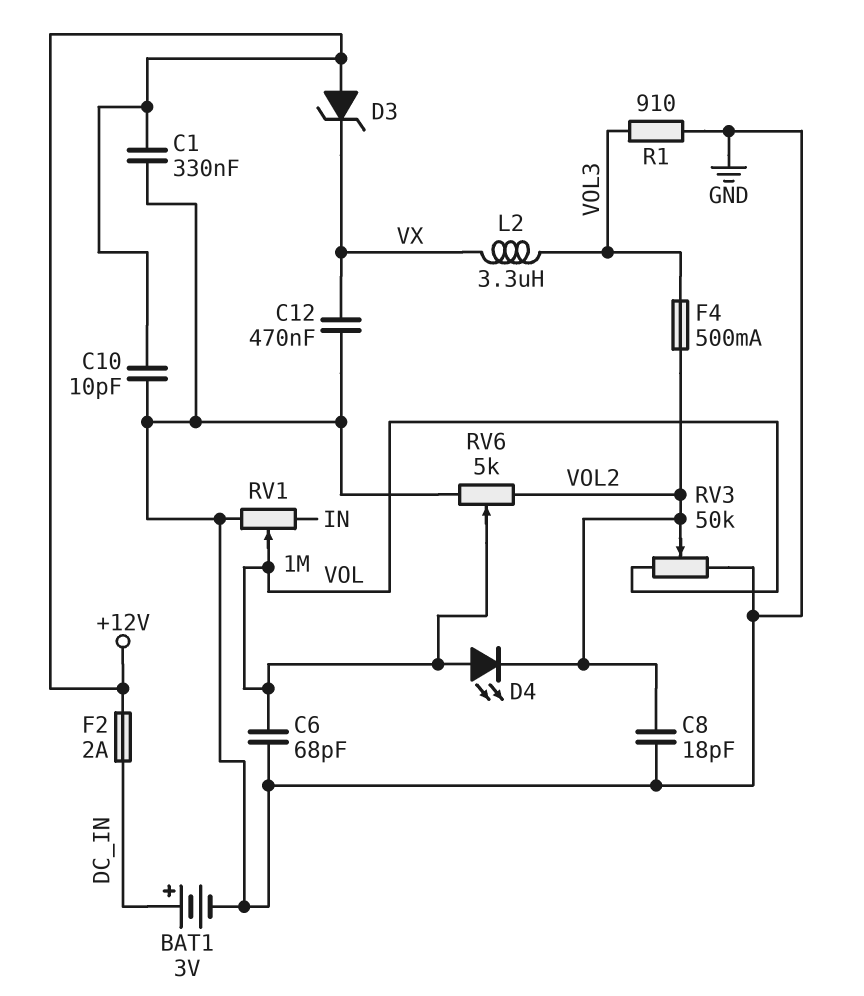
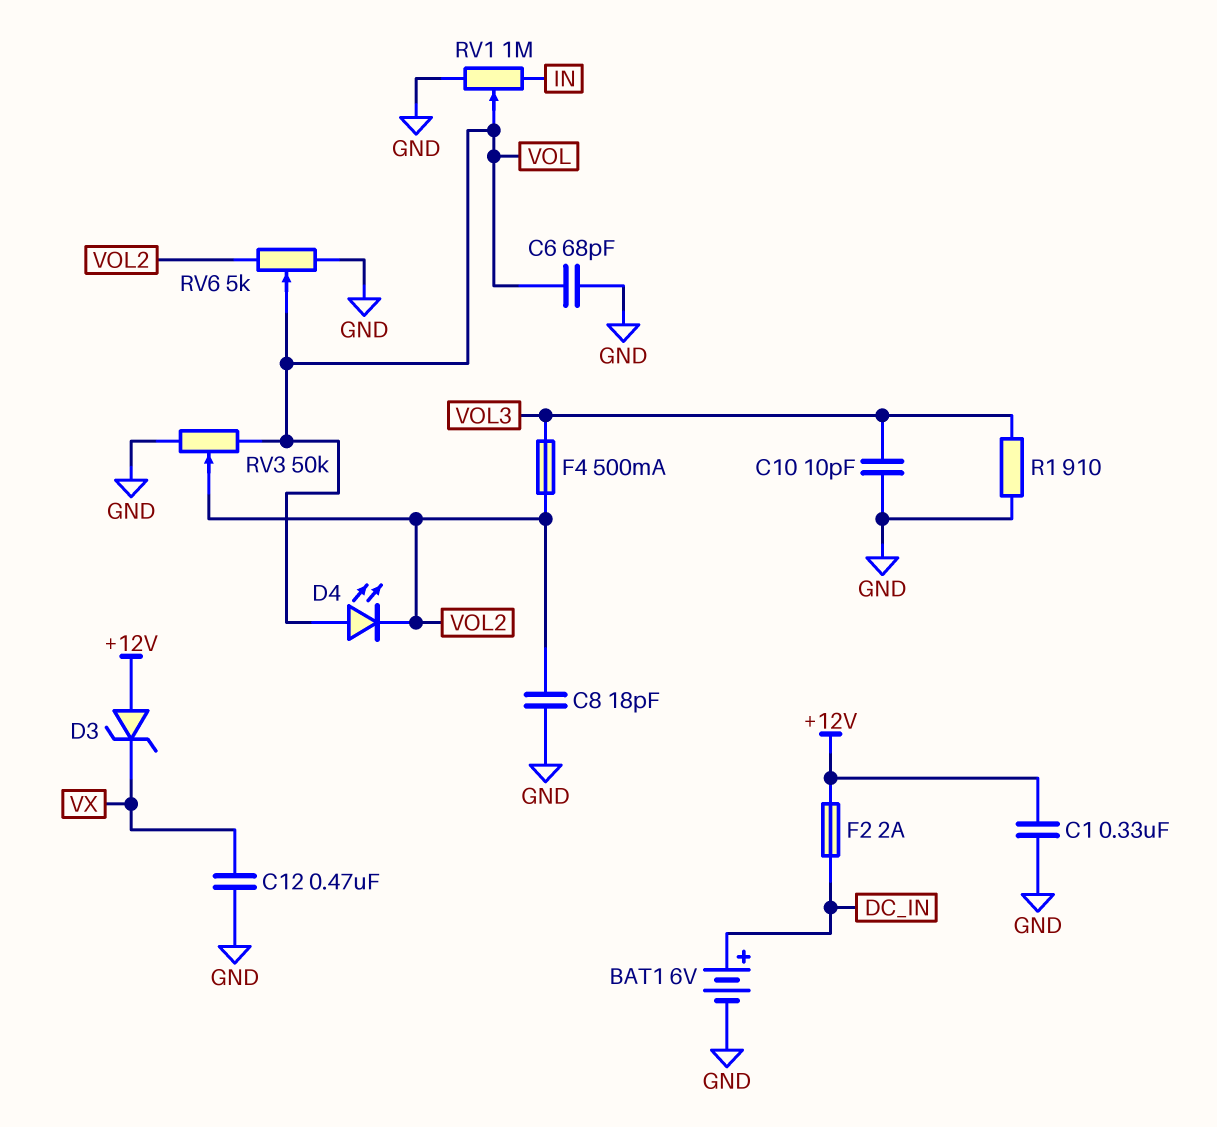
BAT1: 3V (plus DC_IN, minus GND) -> 6V (plus DC_IN, minus GND)
C10: 10pF (+12V, GND) -> 10pF (GND, VOL3)
L2: 3.3uH (VOL3, VX) -> none

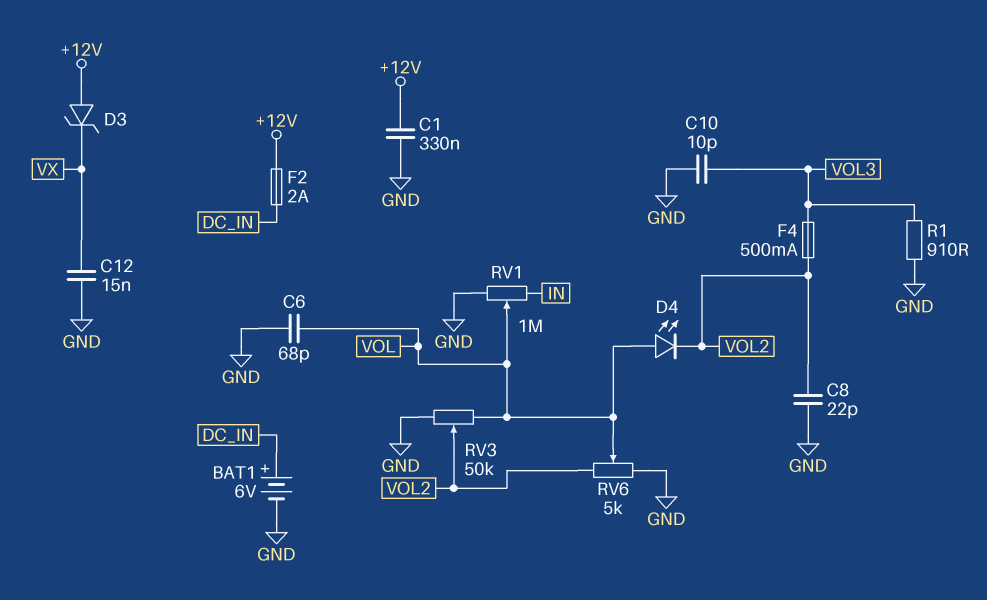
C8: 18pF (GND, VOL2) -> 22pF (GND, VOL2)
C12: 470nF (GND, VX) -> 15nF (GND, VX)

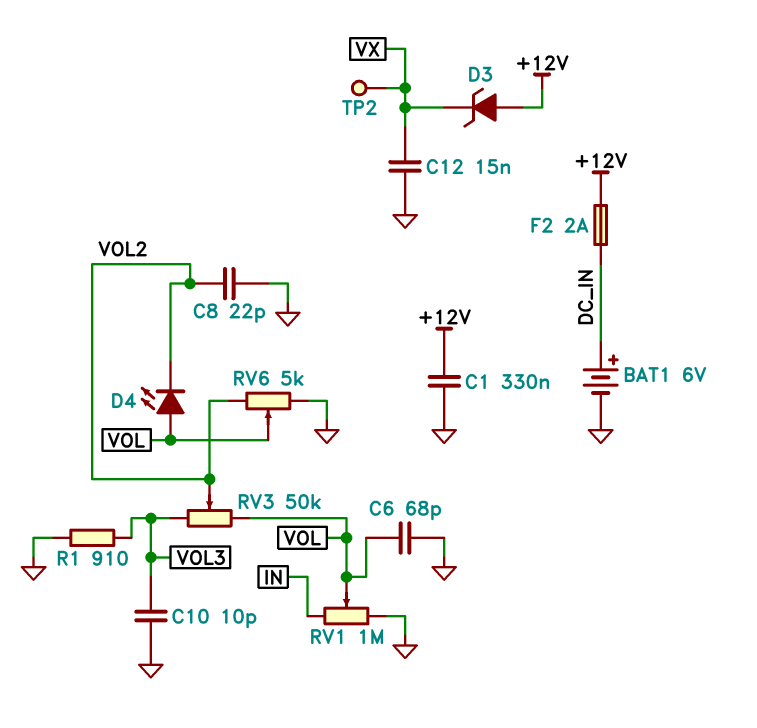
F4: 500mA (VOL2, VOL3) -> none
RV3: 50k (GND, VOL, wiper VOL2) -> 50k (VOL, VOL3, wiper VOL2)
TP2: none -> test point (VX)

